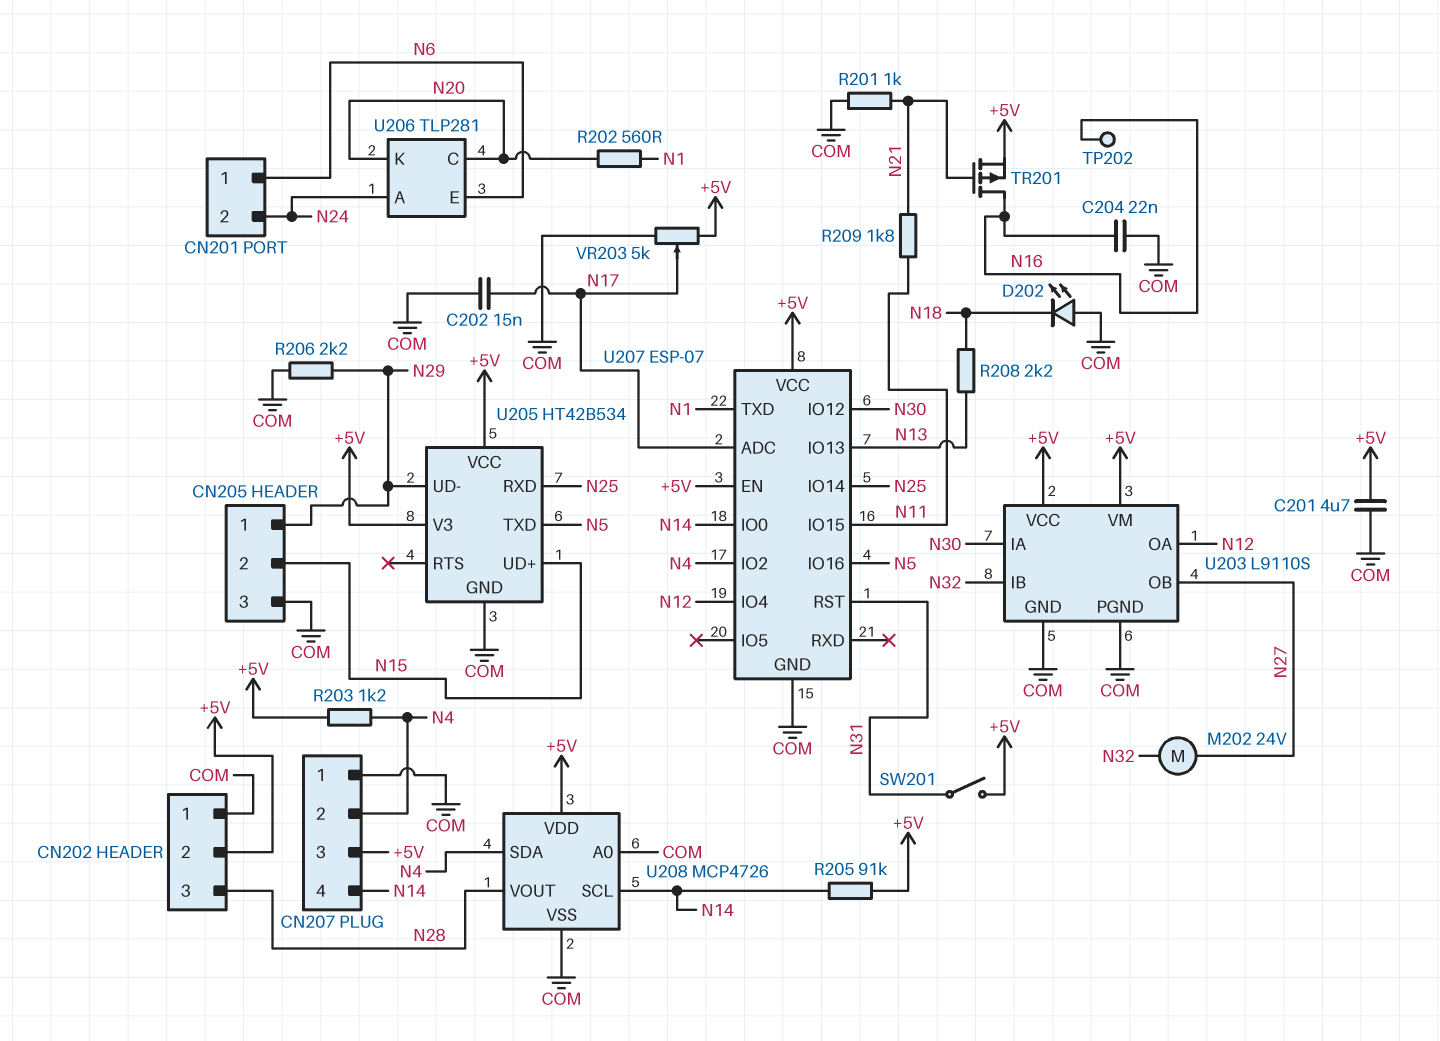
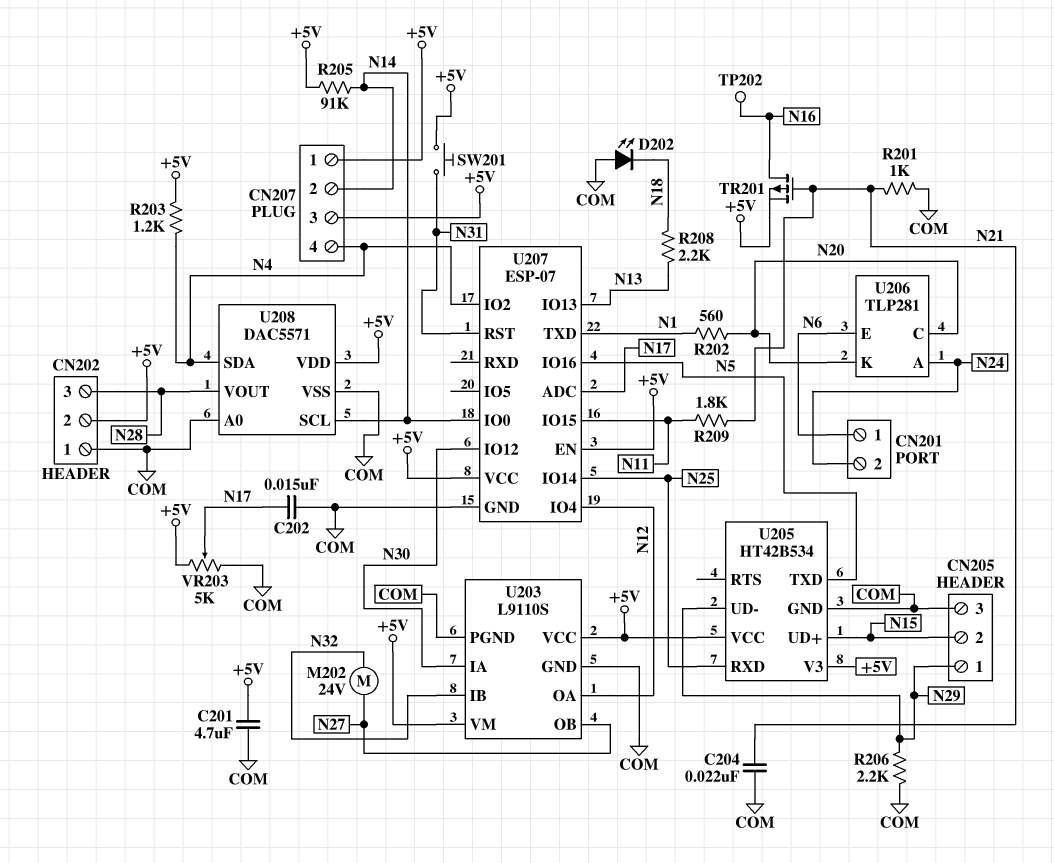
C204: 22nF (COM, N16) -> 22nF (COM, N21)
CN207 pin 1: COM -> +5V
CN207 pin 2: N4 -> N14
CN207 pin 4: N14 -> N4
SW201: switch (+5V, N31) -> button (+5V, N31)
U208: MCP4726 -> DAC5571

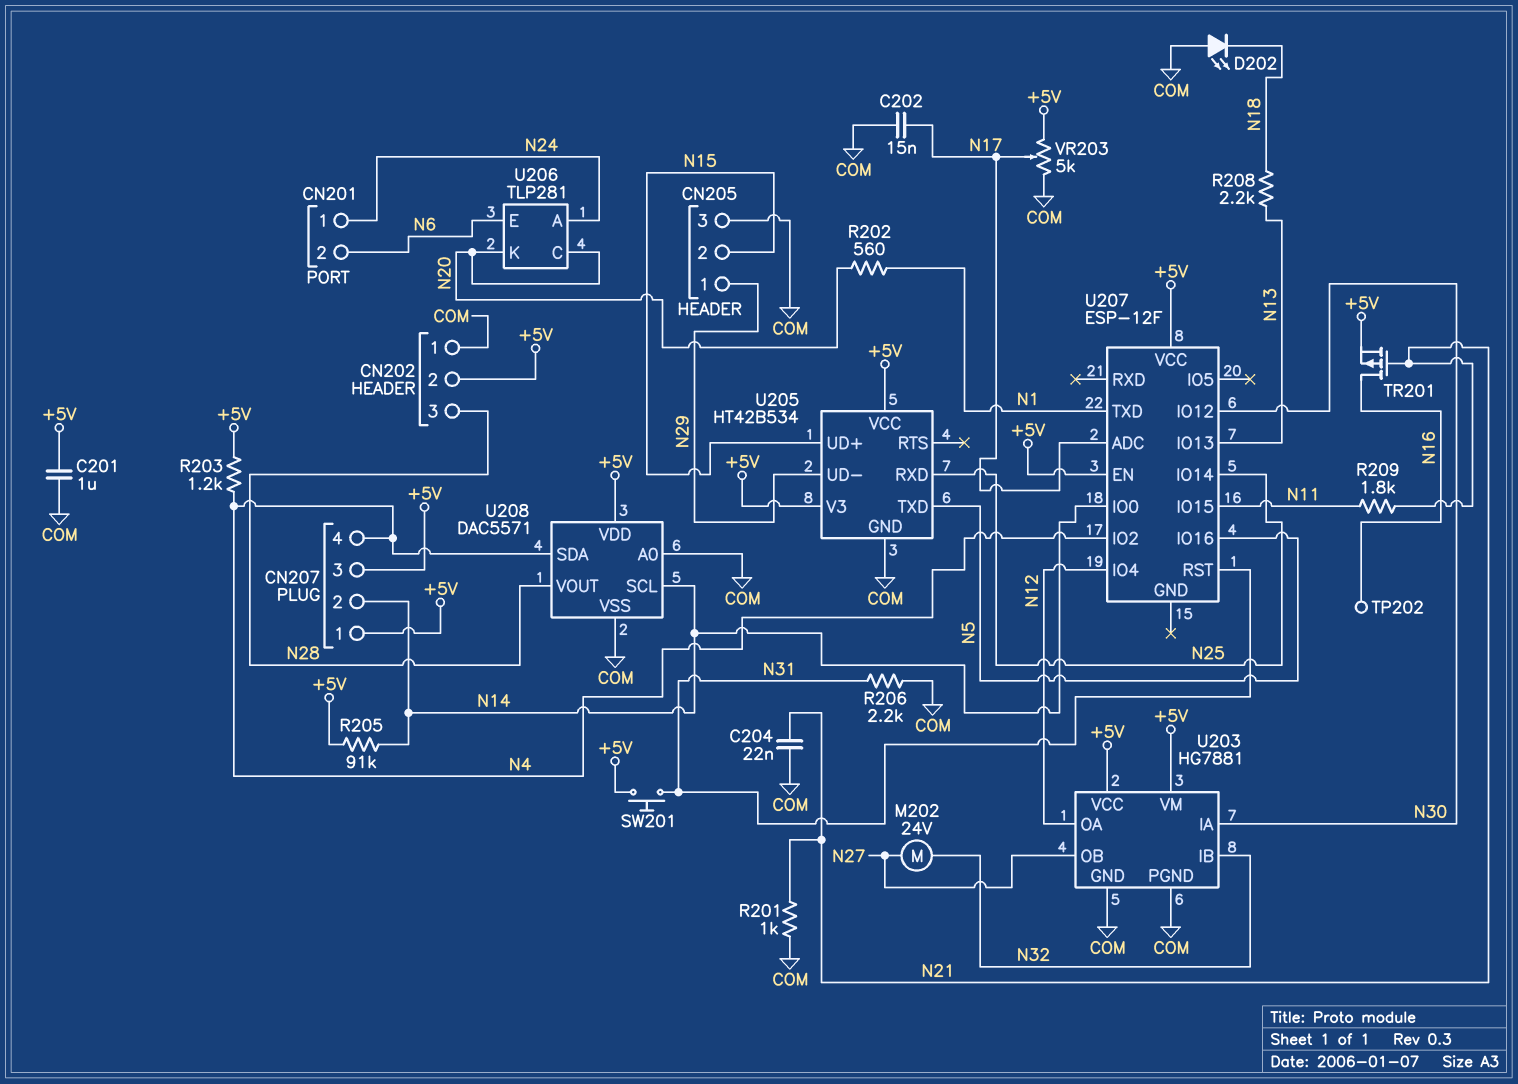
C201: 4.7uF (+5V, COM) -> 1uF (+5V, COM)
CN201 pin 1: N6 -> N24
CN201 pin 2: N24 -> N6
R206: 2.2k (COM, N29) -> 2.2k (COM, N31)
U203: L9110S -> HG7881
U207: ESP-07 -> ESP-12F
U207 pin GND: COM -> none

